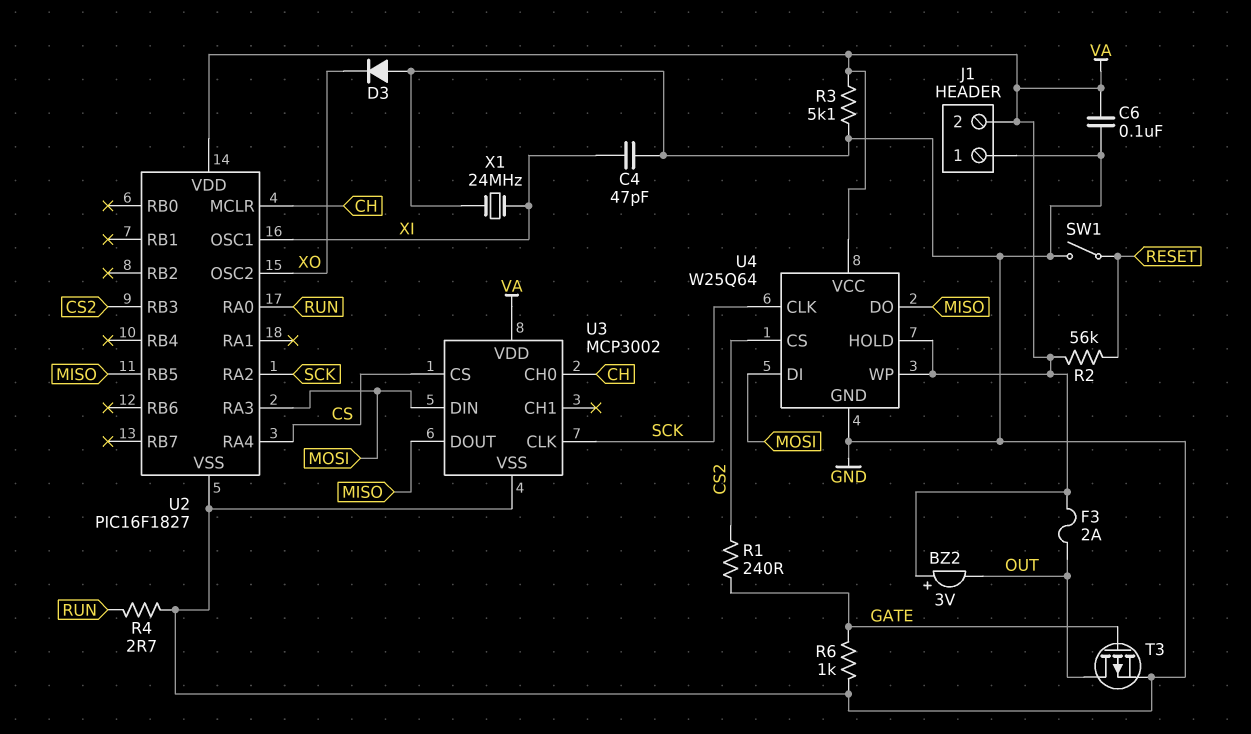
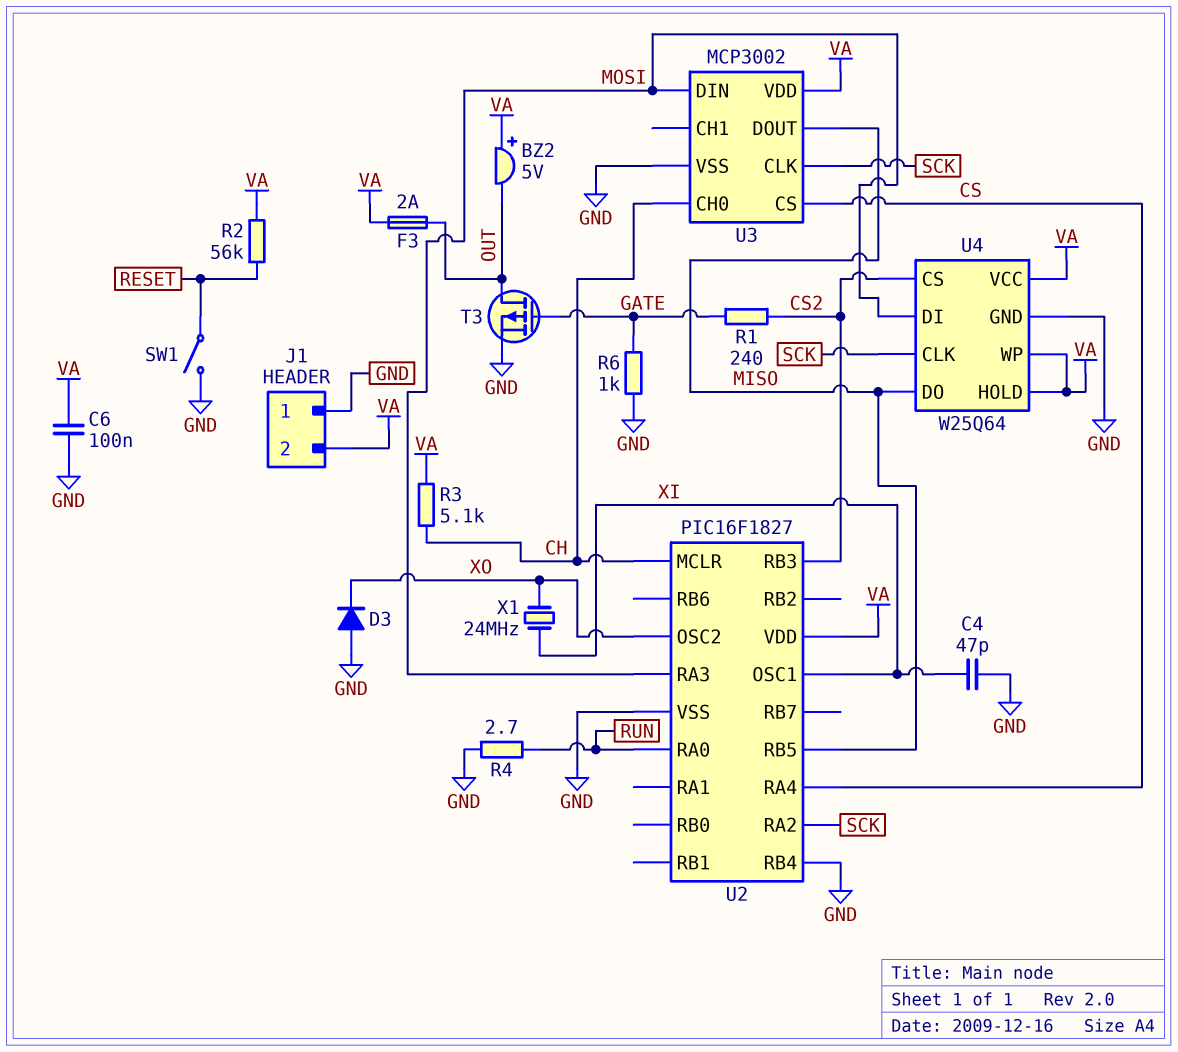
BZ2: buzzer 3V (plus VA, minus OUT) -> buzzer 5V (plus VA, minus OUT)
R3: 5.1k (GND, VA) -> 5.1k (CH, VA)
U2 pin RB4: none -> GND
X1: 24MHz (GND, XI) -> 24MHz (XI, XO)

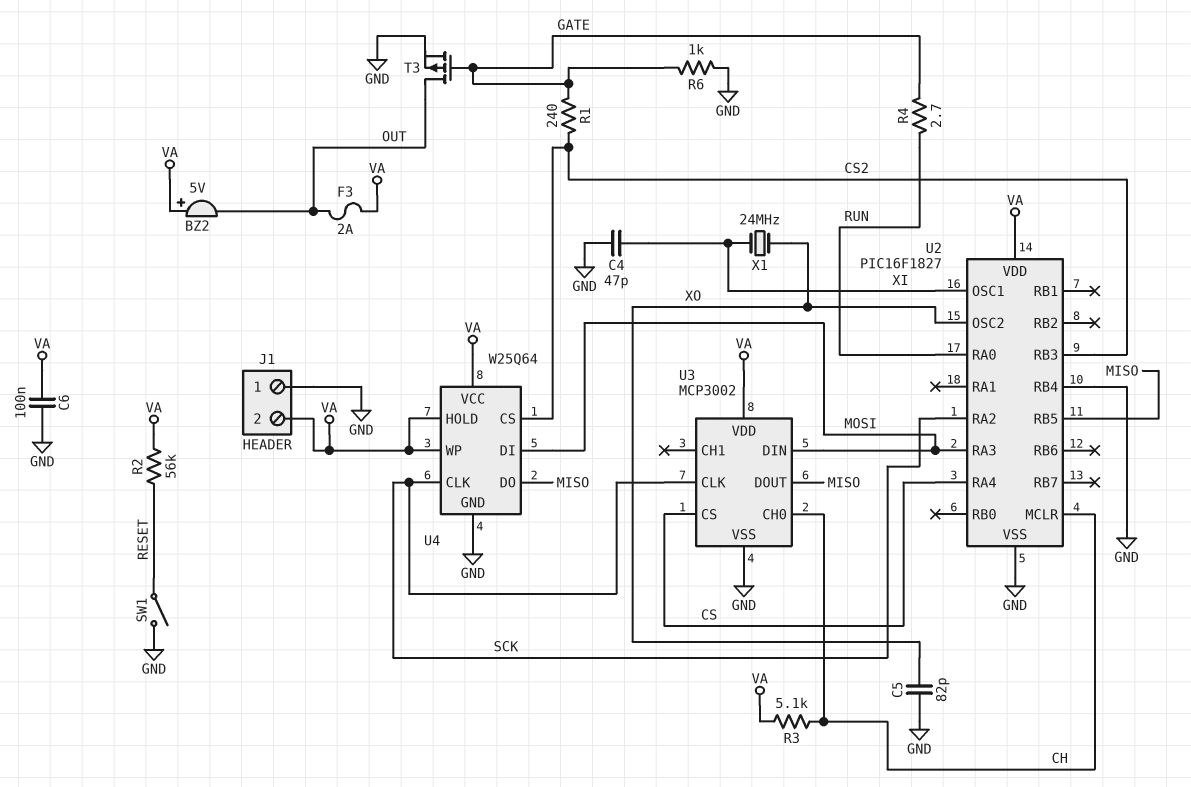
C5: none -> 82pF (GND, XO)
D3: diode (A GND, K XO) -> none
R4: 2.7 (GND, RUN) -> 2.7 (GATE, RUN)

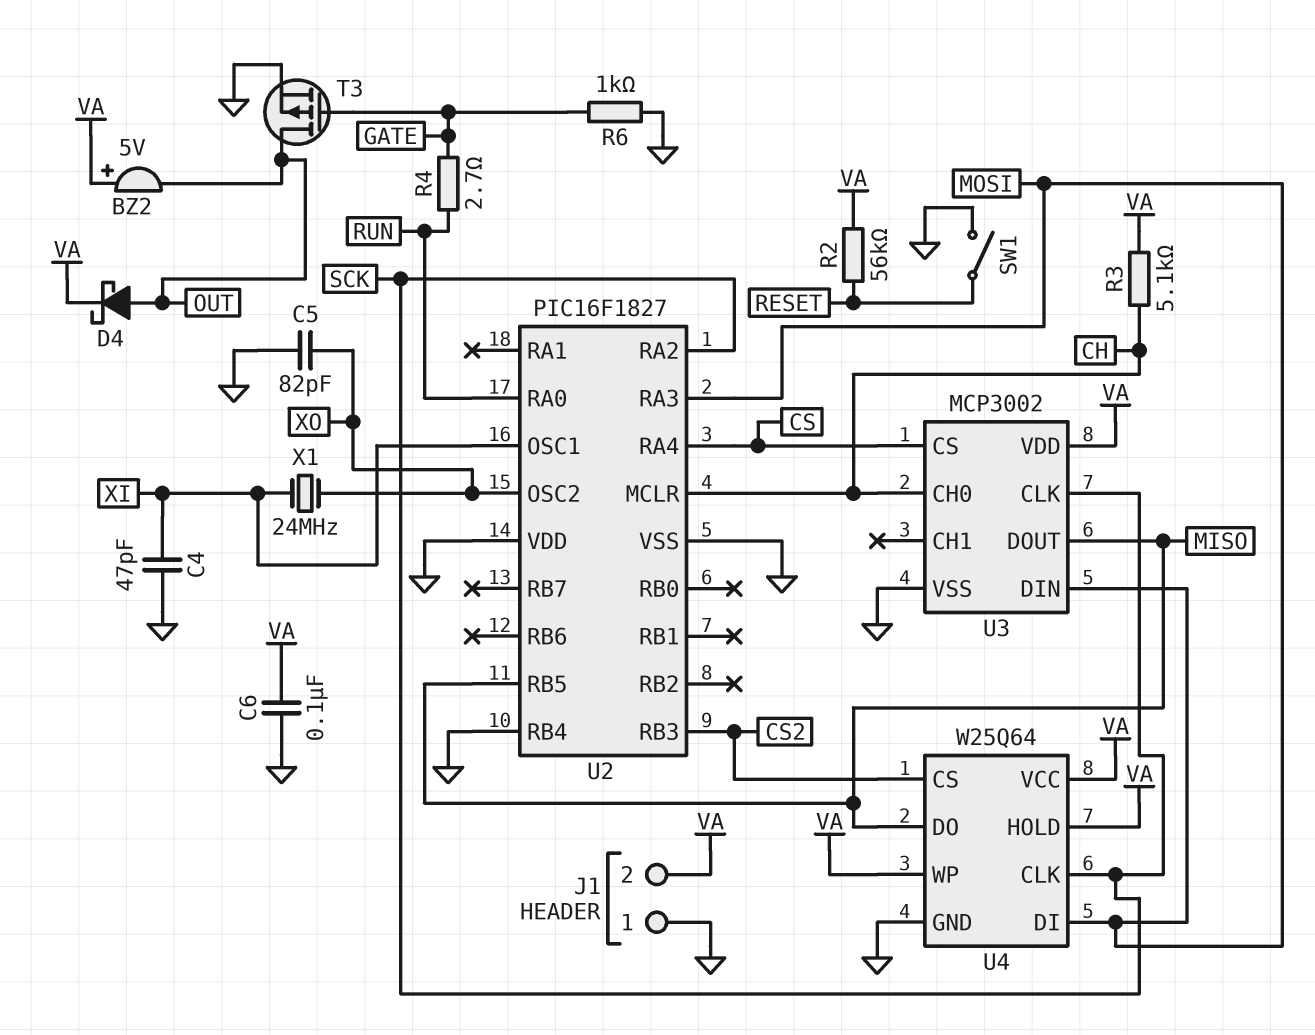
D4: none -> schottky (A OUT, K VA)
F3: 2A (OUT, VA) -> none
R1: 240 (CS2, GATE) -> none
U2 pin VDD: VA -> GND

